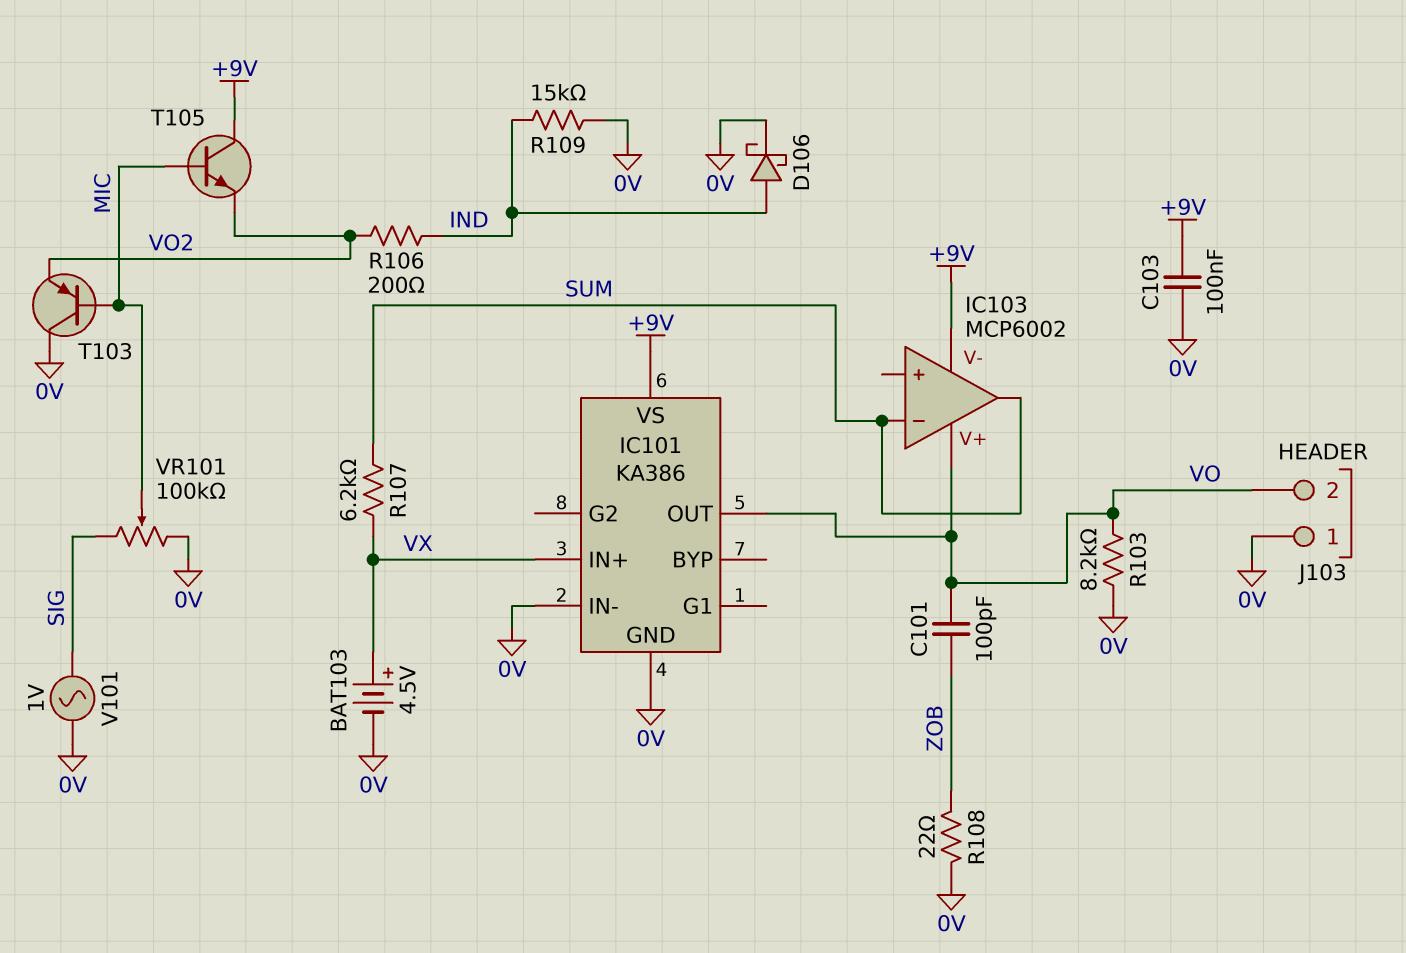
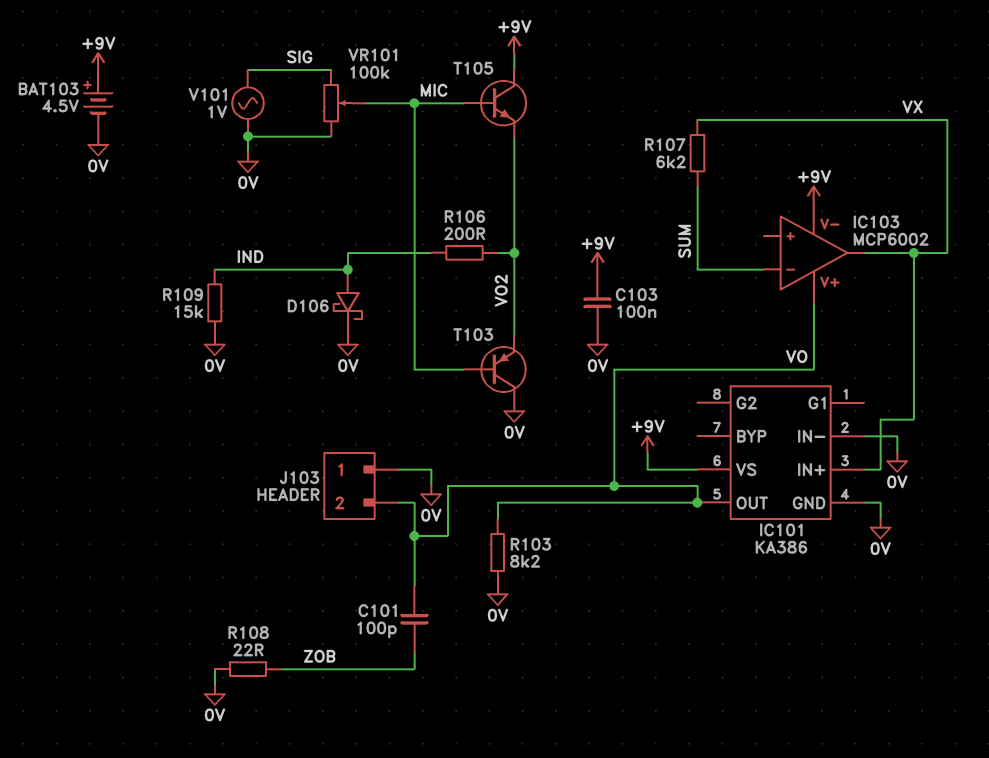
BAT103: 4.5V (plus VX, minus 0V) -> 4.5V (plus +9V, minus 0V)
IC103 pin out: SUM -> VX

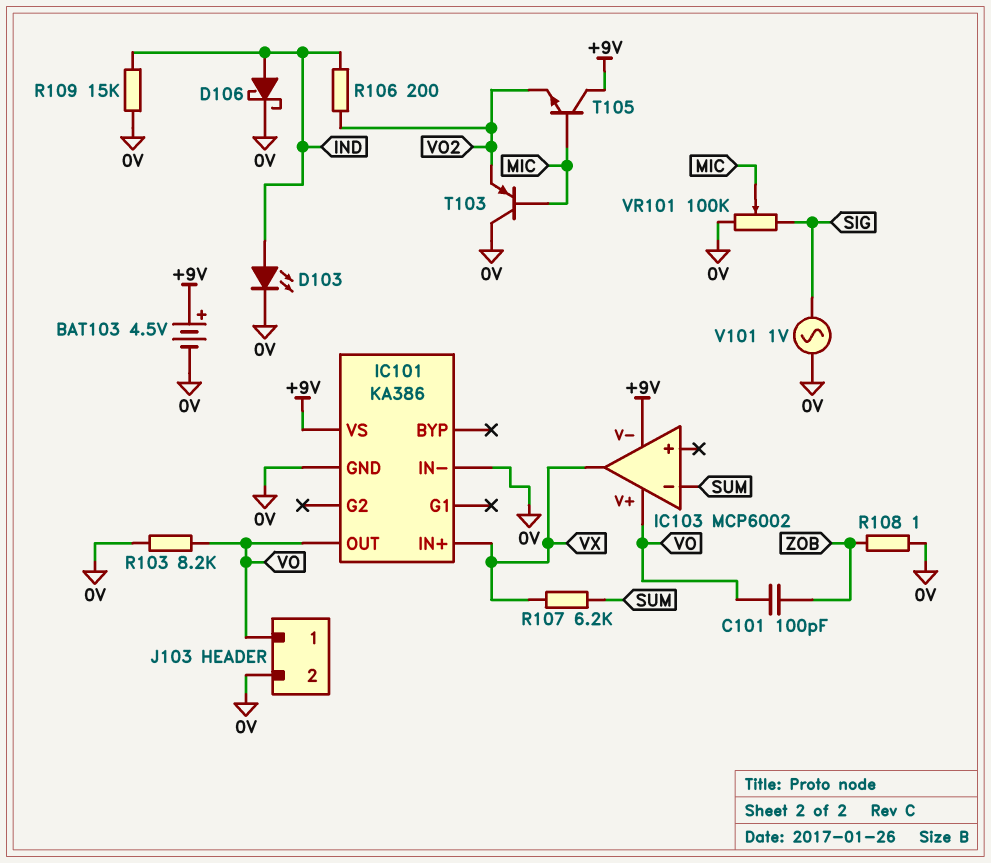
C103: 100nF (+9V, 0V) -> none
D103: none -> LED (A IND, K 0V)
J103 pin 1: 0V -> VO
J103 pin 2: VO -> 0V
R108: 22 (0V, ZOB) -> 1 (0V, ZOB)

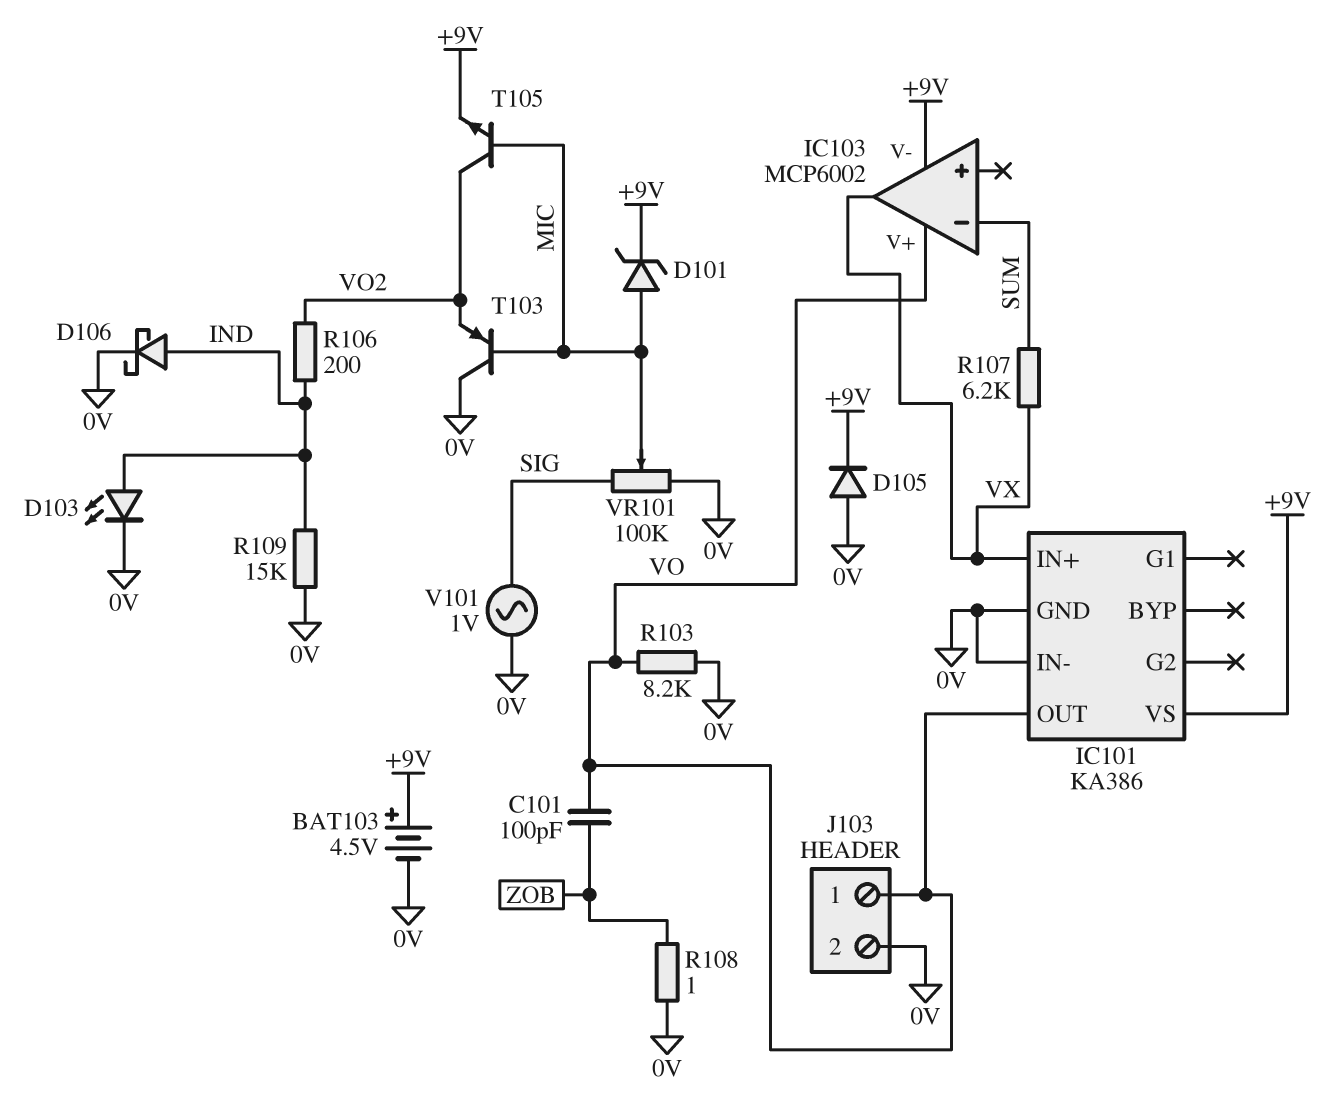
D101: none -> zener (A MIC, K +9V)
D105: none -> diode (A 0V, K +9V)
T105: NPN (B MIC, C +9V, E VO2) -> NPN (B MIC, C VO2, E +9V)

